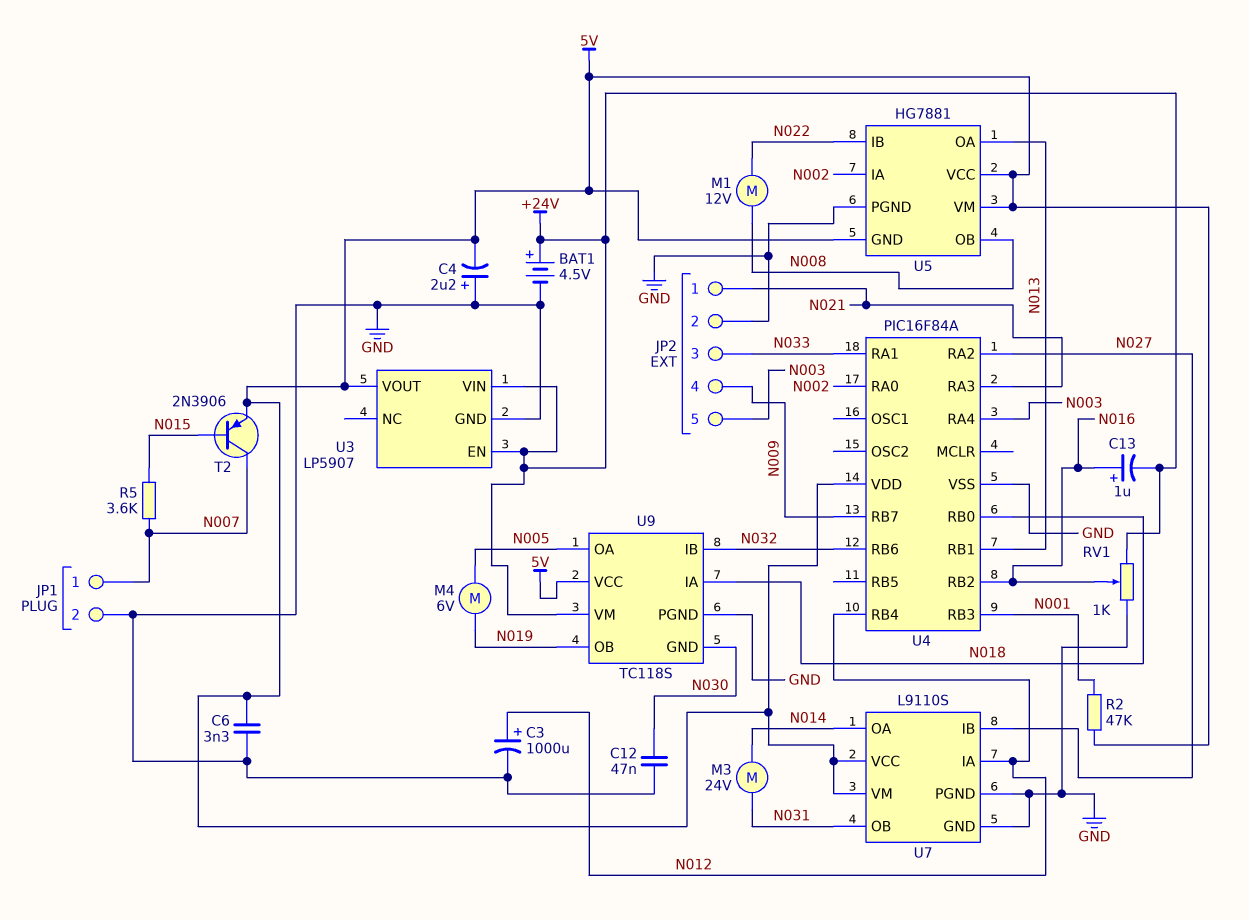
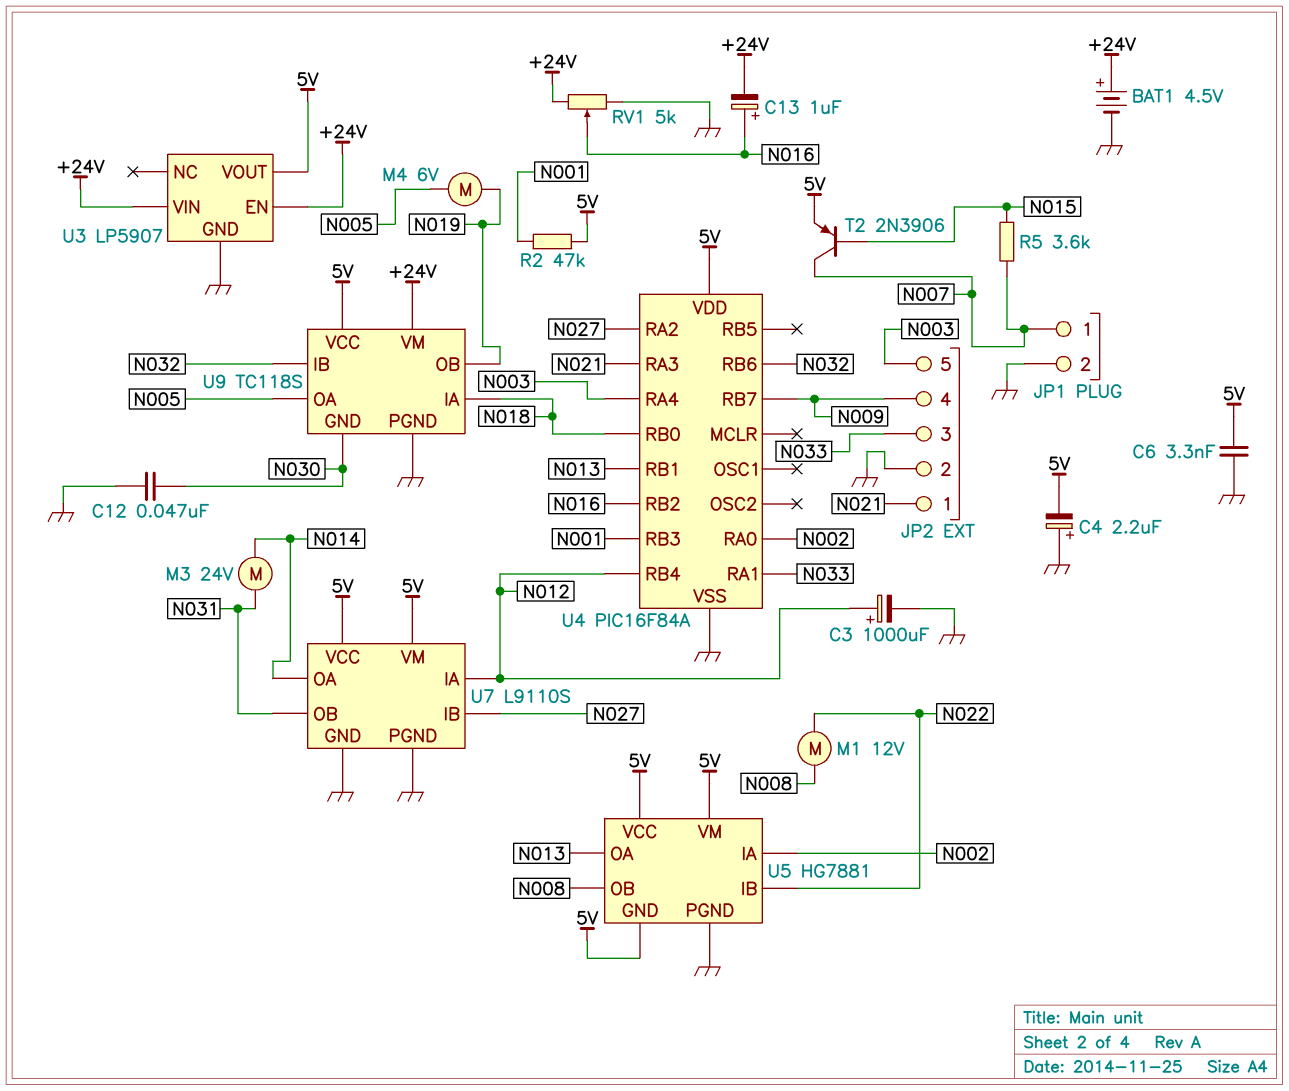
RV1: 1k (+24V, GND, wiper N016) -> 5k (+24V, GND, wiper N016)

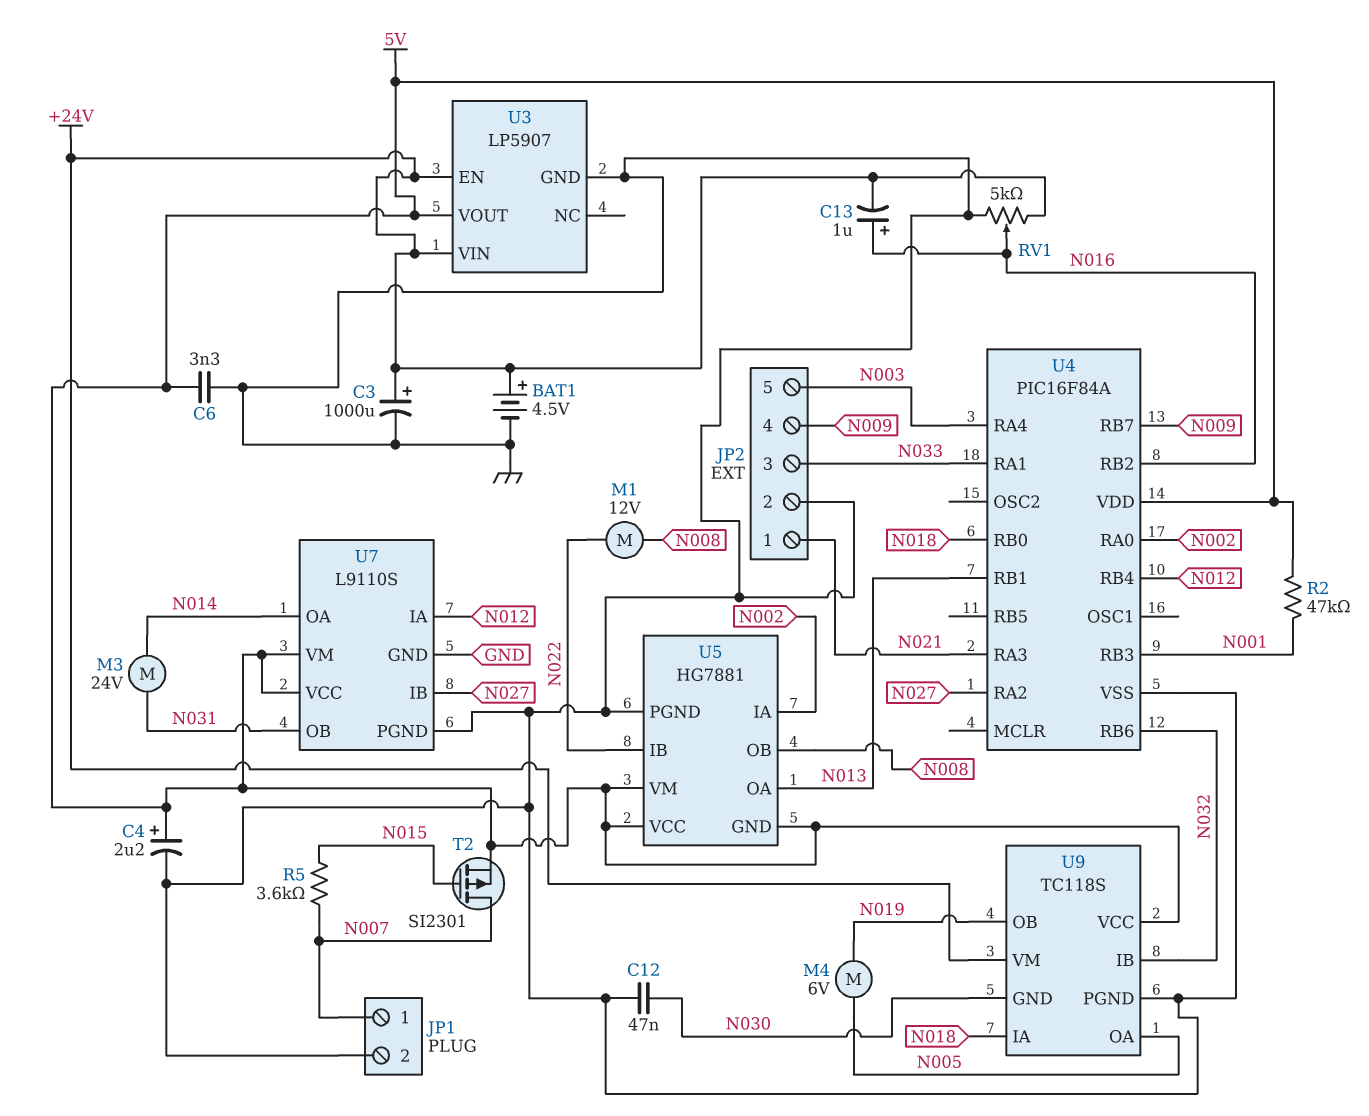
C3: 1000uF (plus N012, minus GND) -> 1000uF (plus +24V, minus GND)
C4: 2.2uF (plus GND, minus 5V) -> 2.2uF (plus 5V, minus GND)
T2: PNP 2N3906 (B N015, C N007, E 5V) -> PMOS SI2301 (G N015, D N007, S 5V)

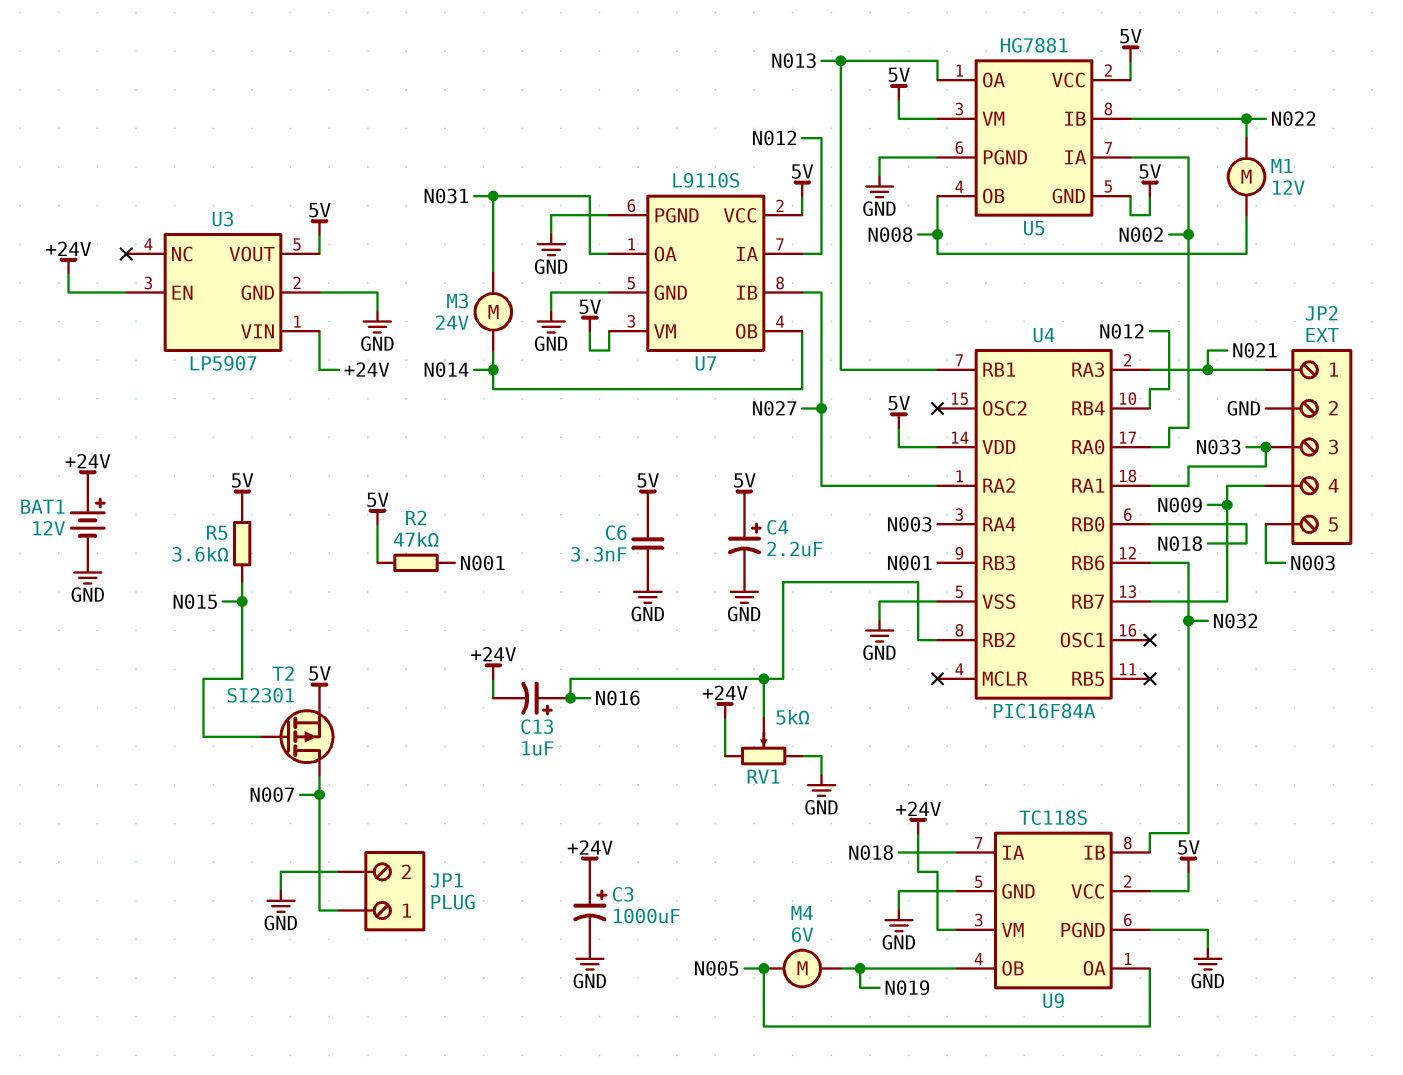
BAT1: 4.5V (plus +24V, minus GND) -> 12V (plus +24V, minus GND)
C12: 47nF (GND, N030) -> none
R5: 3.6k (N007, N015) -> 3.6k (5V, N015)
U7 pin OA: N014 -> N031
U7 pin OB: N031 -> N014
U9 pin GND: N030 -> GND

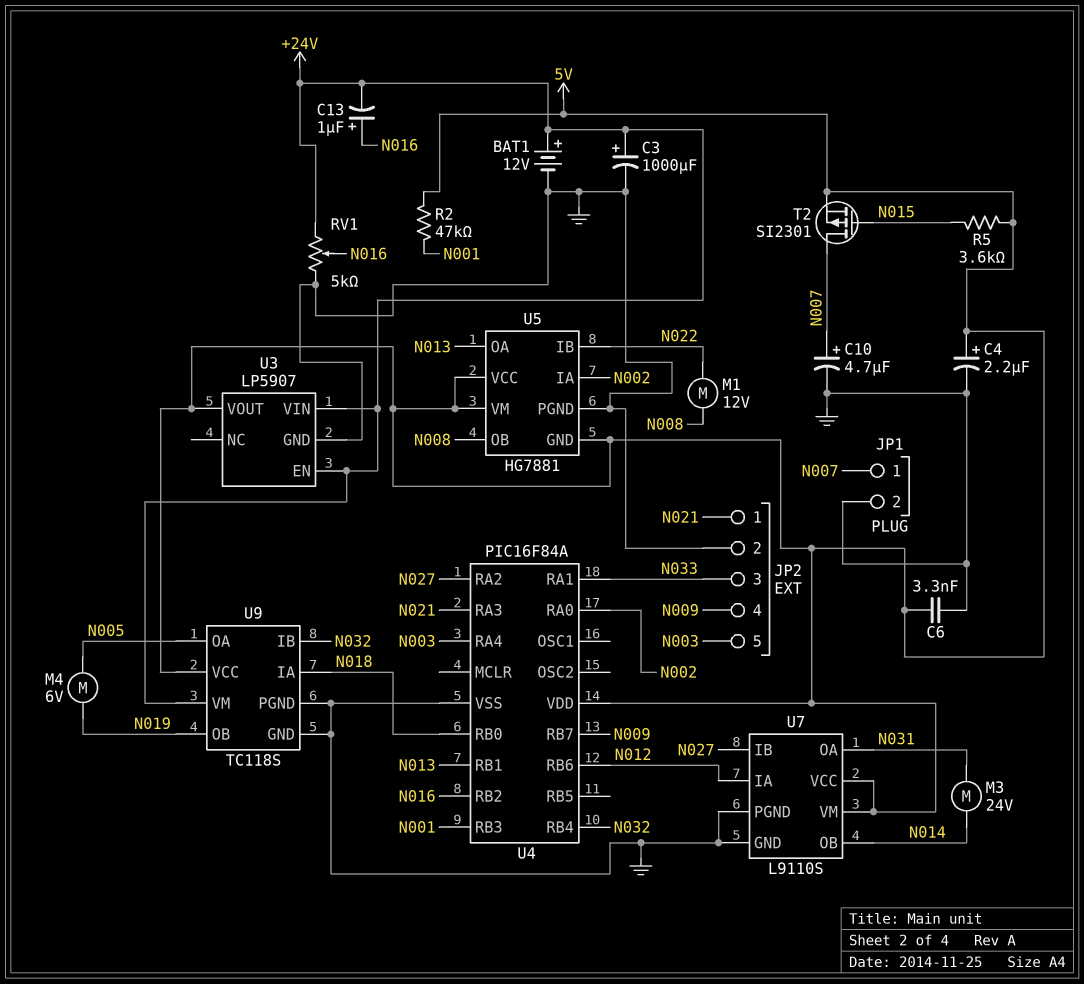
C10: none -> 4.7uF (plus N007, minus GND)
U4 pin RB4: N012 -> N032
U4 pin RB6: N032 -> N012

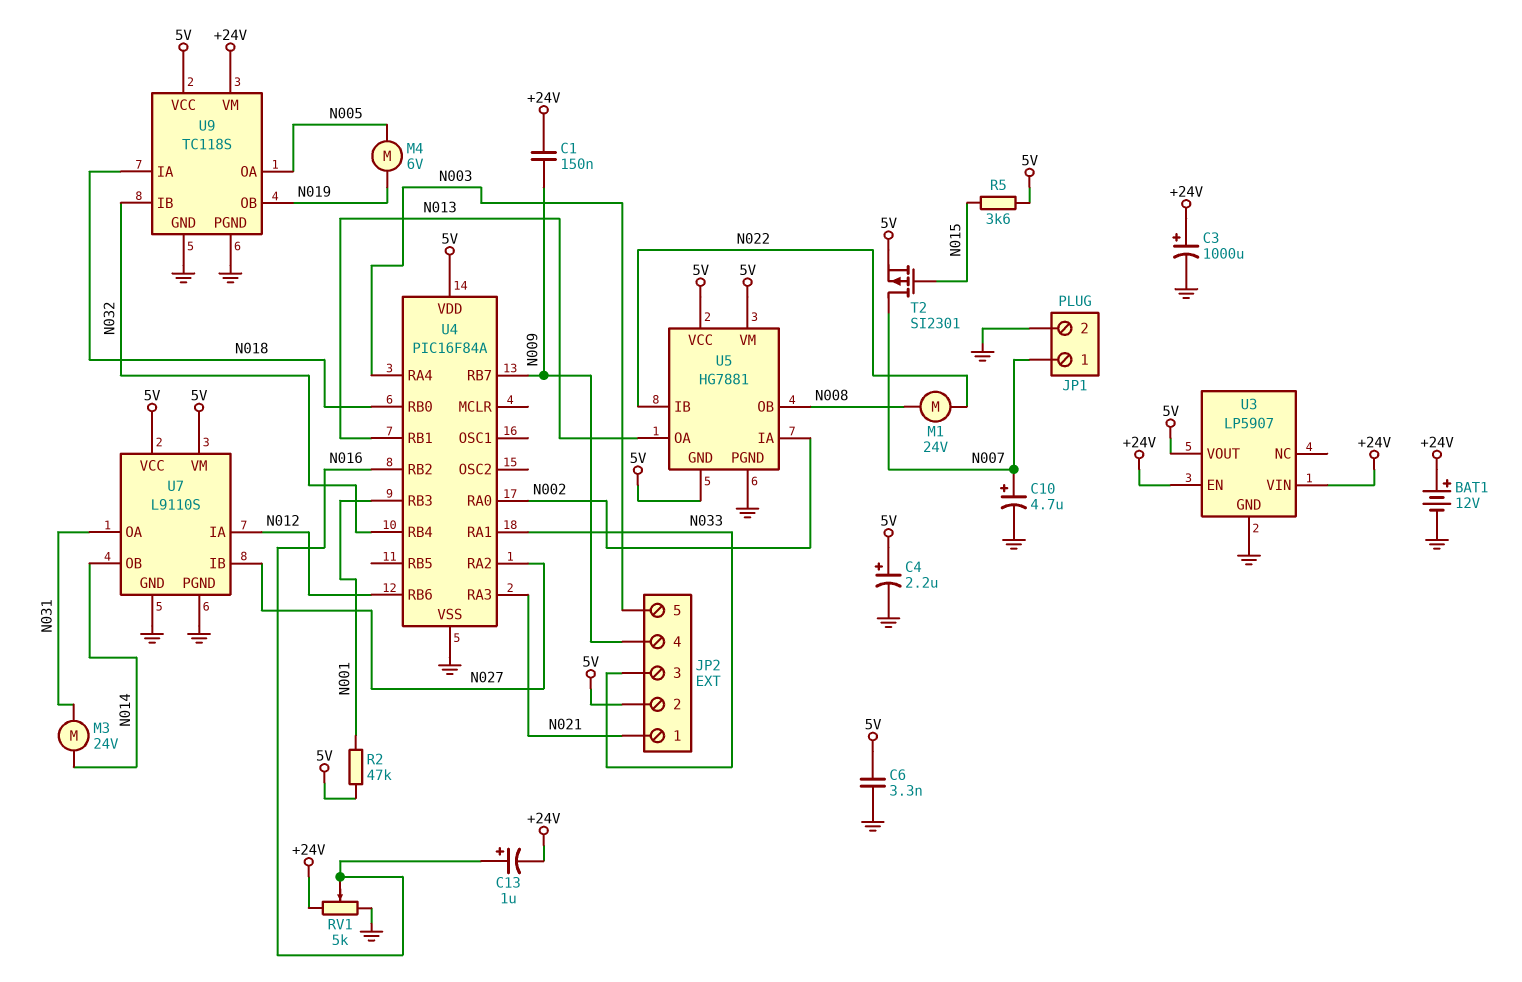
C1: none -> 150nF (+24V, N009)
JP2 pin 2: GND -> 5V
M1: motor 12V (N008, N022) -> motor 24V (N008, N022)

